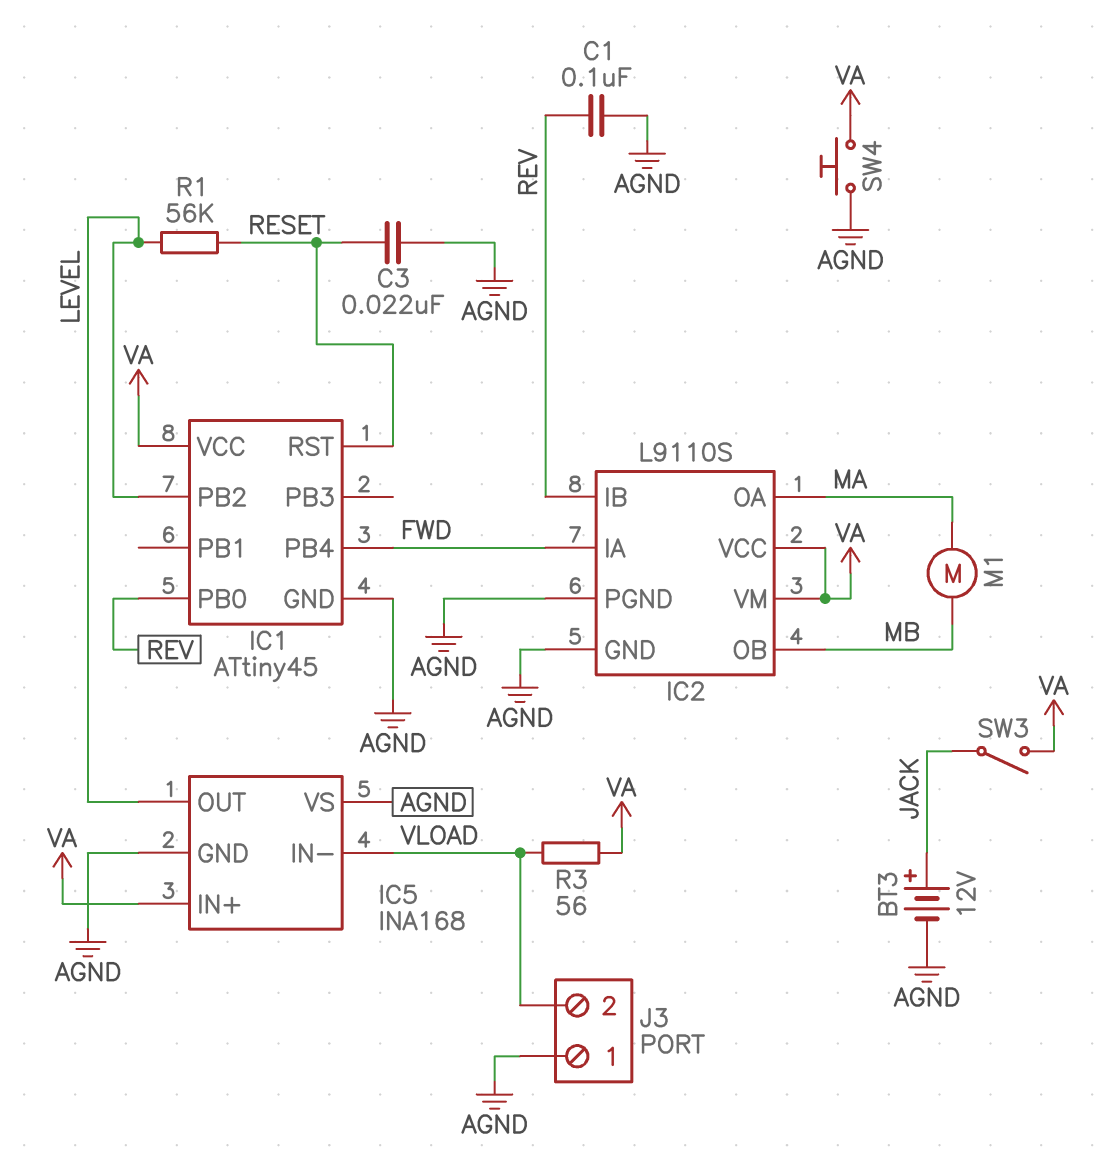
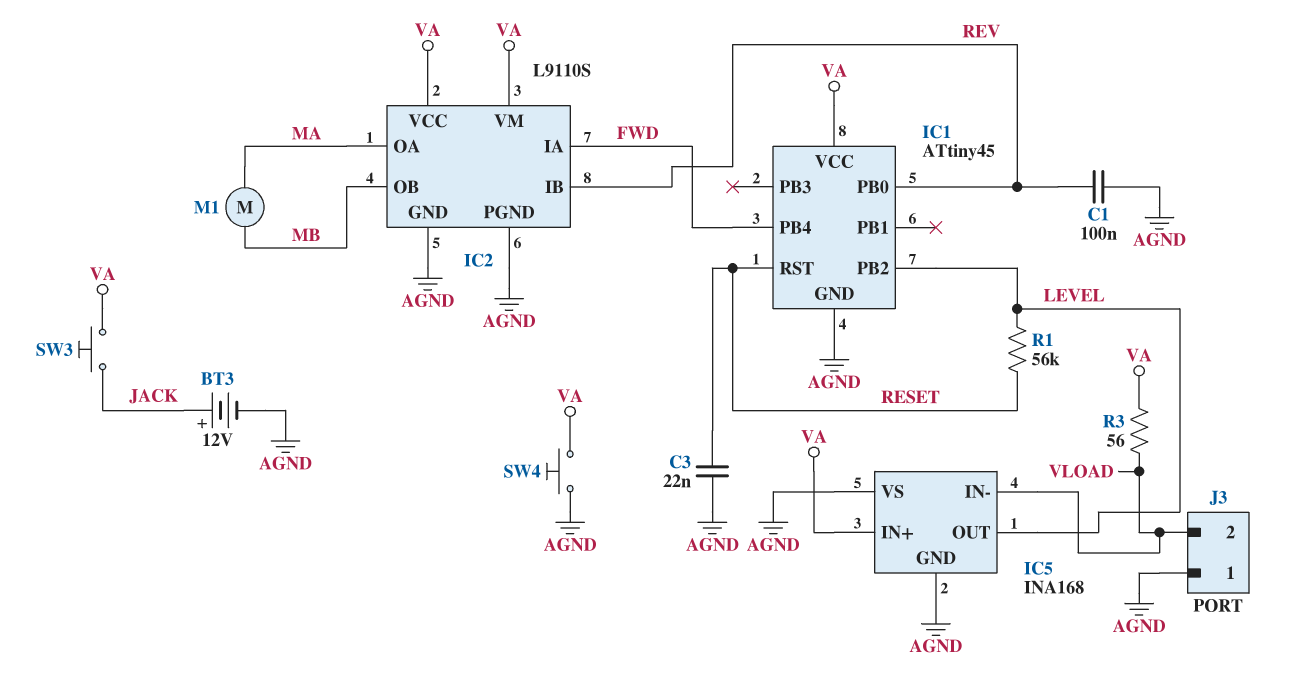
SW3: switch (JACK, VA) -> button (JACK, VA)

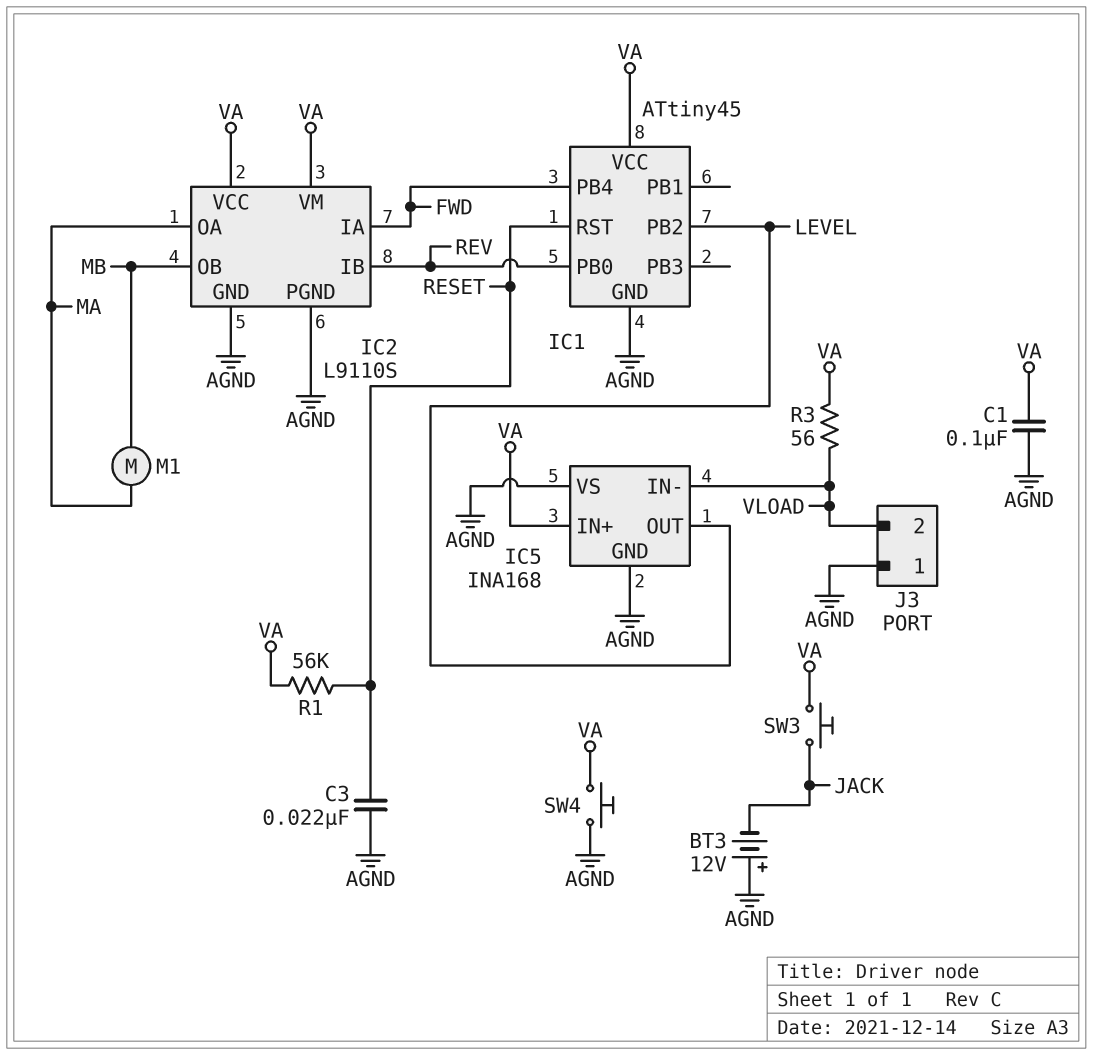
BT3: 12V (plus JACK, minus AGND) -> 12V (plus AGND, minus JACK)
C1: 100nF (AGND, REV) -> 100nF (AGND, VA)
R1: 56k (LEVEL, RESET) -> 56k (RESET, VA)

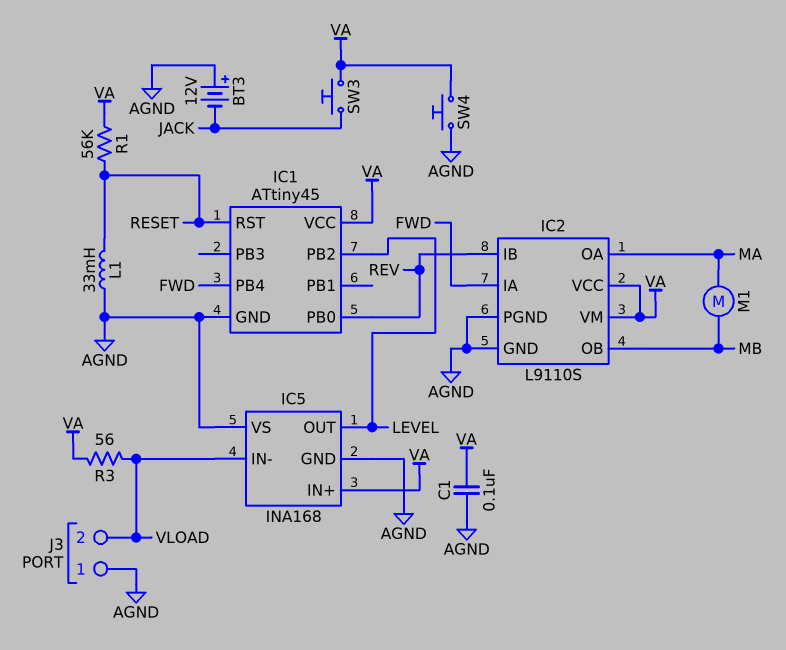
C3: 22nF (AGND, RESET) -> none
L1: none -> 33mH (AGND, RESET)

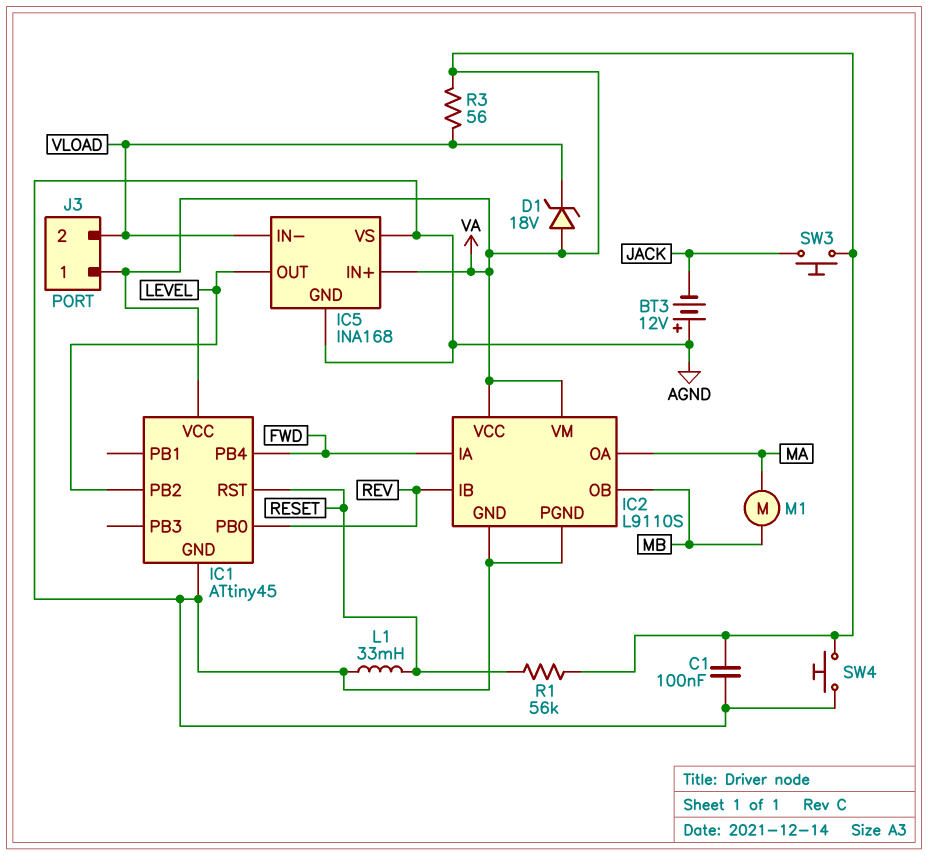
D1: none -> zener 18V (A VA, K VLOAD)
J3 pin 1: AGND -> VA

